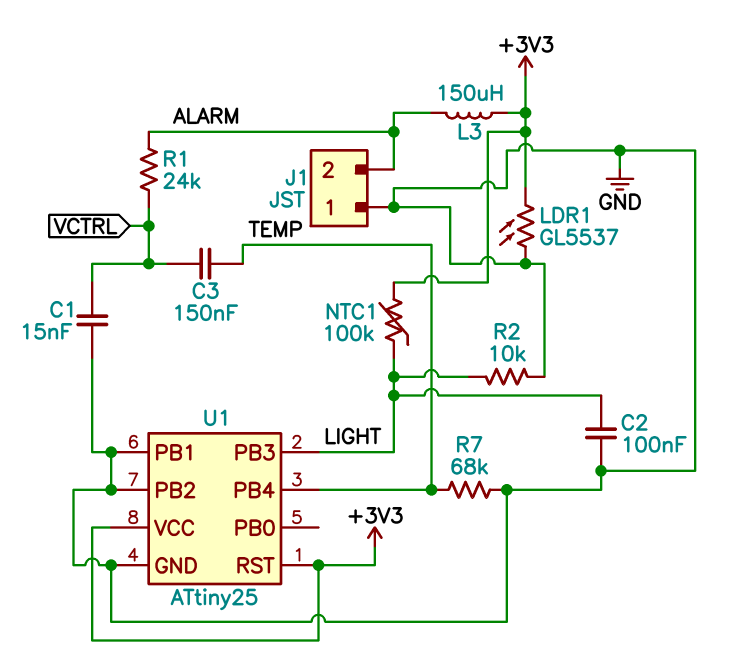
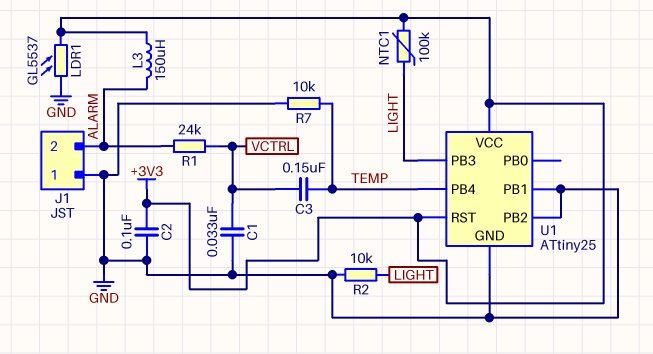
C1: 15nF (GND, VCTRL) -> 33nF (GND, VCTRL)
C2: 100nF (GND, LIGHT) -> 100nF (+3V3, GND)
R7: 68k (GND, TEMP) -> 10k (GND, TEMP)

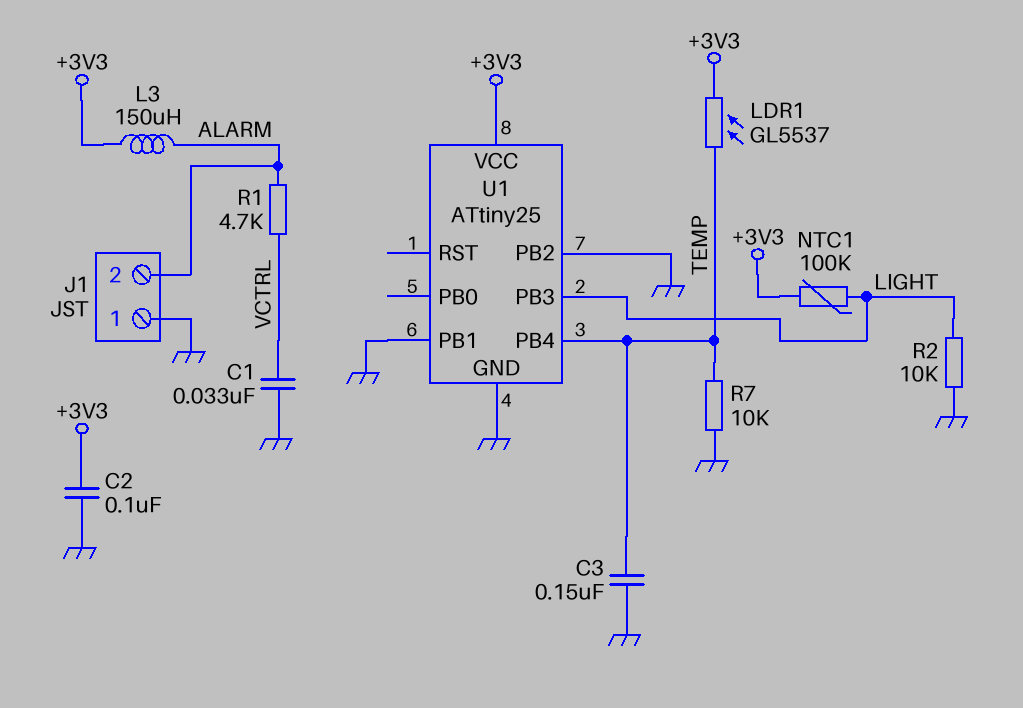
C3: 150nF (TEMP, VCTRL) -> 150nF (GND, TEMP)
LDR1: GL5537 (+3V3, GND) -> GL5537 (+3V3, TEMP)
R1: 24k (ALARM, VCTRL) -> 4.7k (ALARM, VCTRL)
U1 pin RST: +3V3 -> none

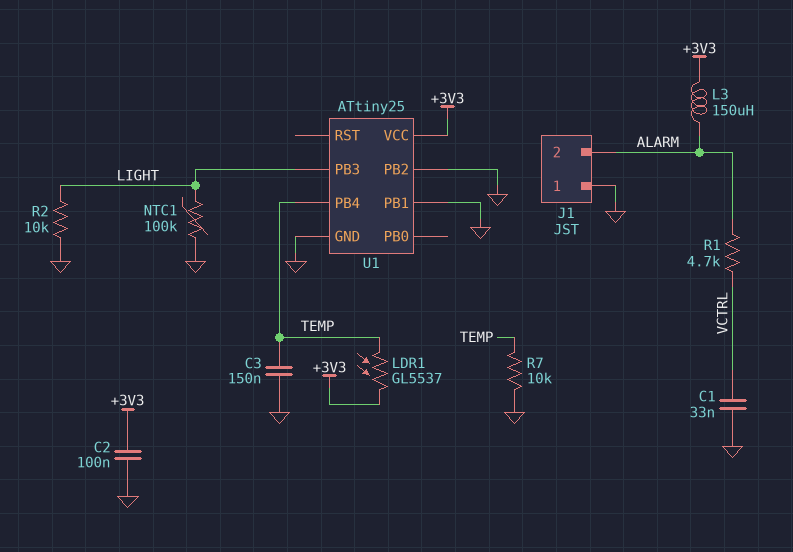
NTC1: 100k (+3V3, LIGHT) -> 100k (GND, LIGHT)

